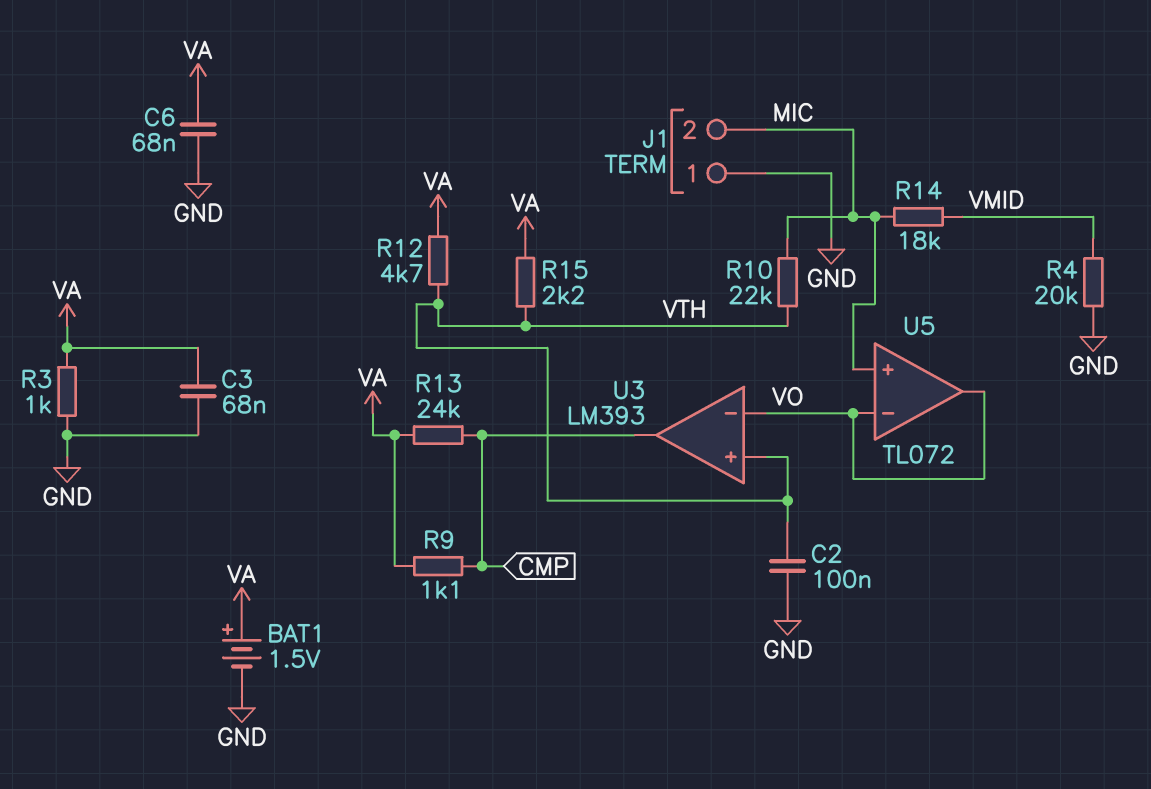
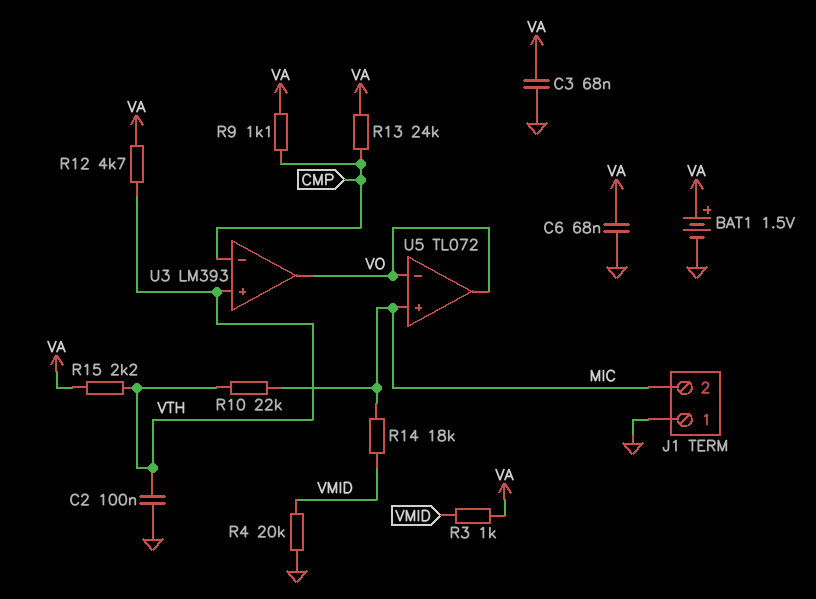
R3: 1k (GND, VA) -> 1k (VA, VMID)
U3 pin in-: VO -> CMP
U3 pin out: CMP -> VO

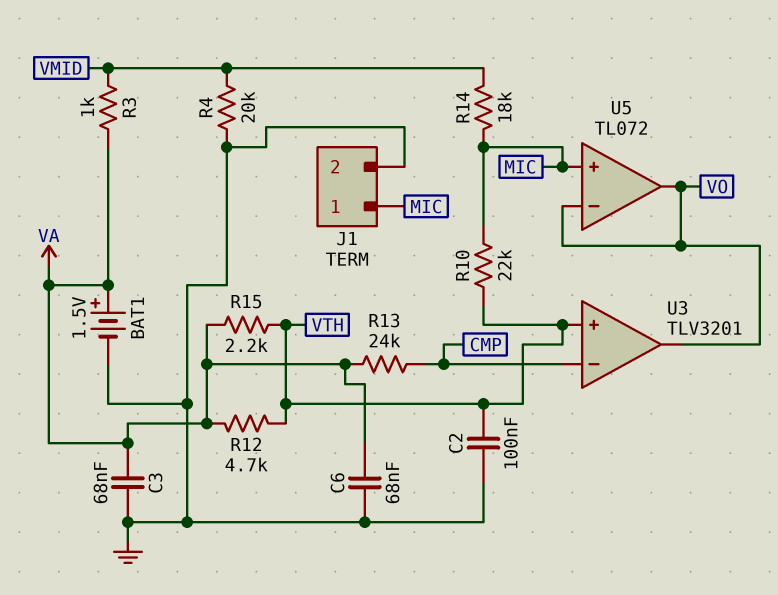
J1 pin 1: GND -> MIC
J1 pin 2: MIC -> GND
R9: 1.1k (CMP, VA) -> none
U3: LM393 -> TLV3201

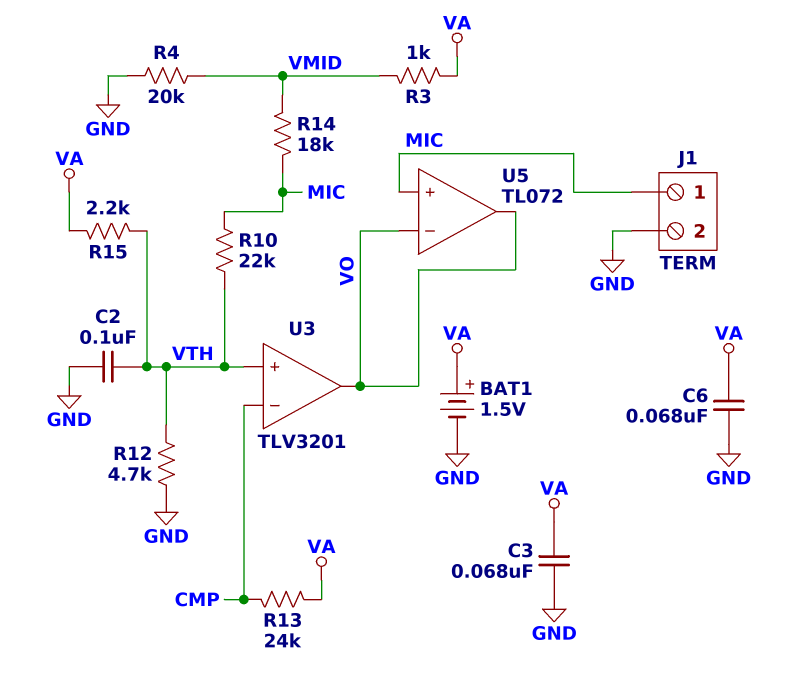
R12: 4.7k (VA, VTH) -> 4.7k (GND, VTH)

